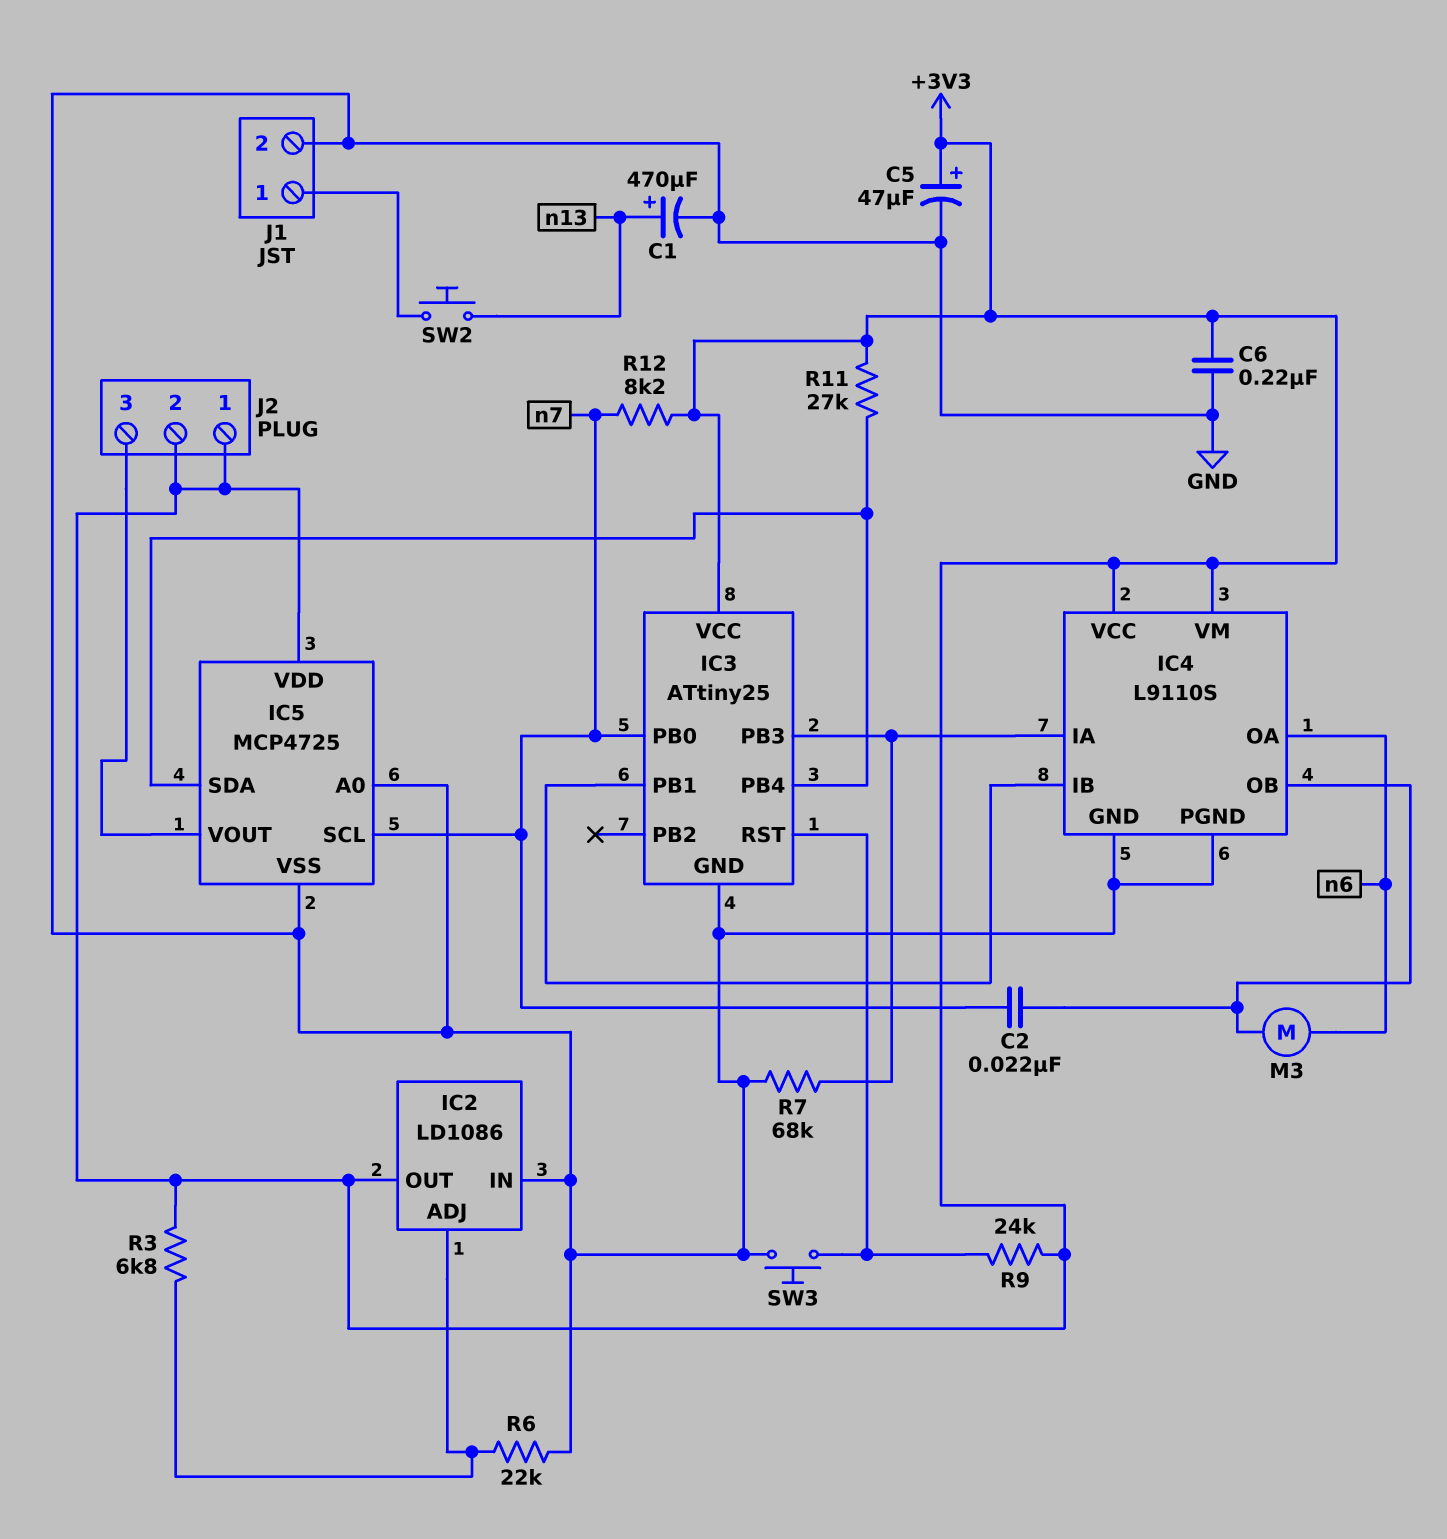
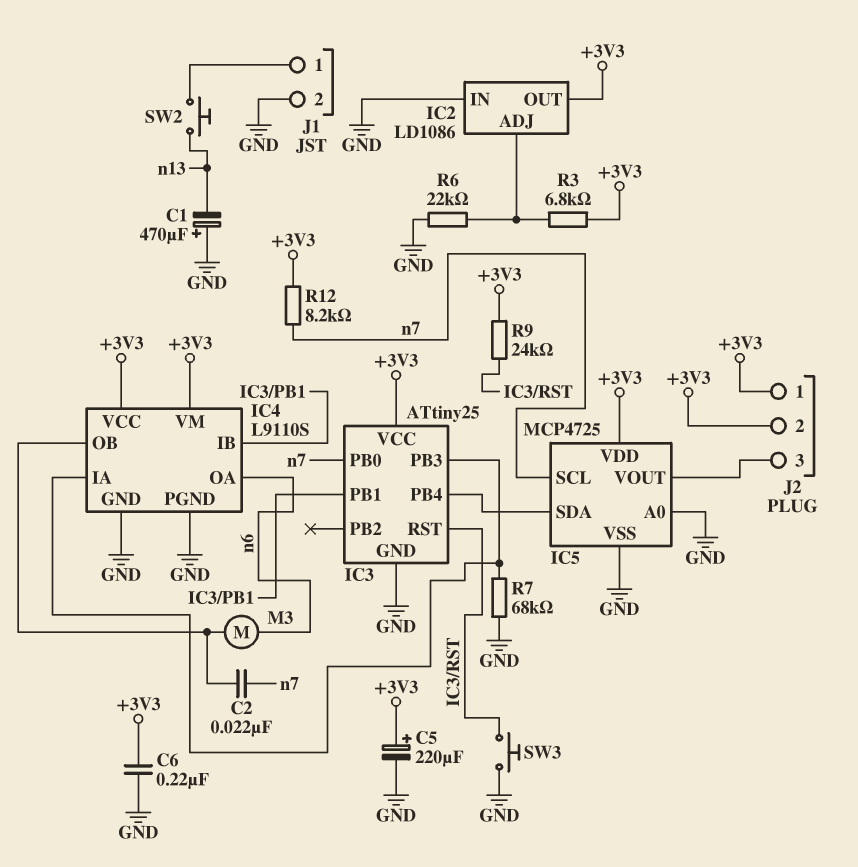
C1: 470uF (plus n13, minus GND) -> 470uF (plus GND, minus n13)
C5: 47uF (plus +3V3, minus GND) -> 220uF (plus +3V3, minus GND)
R11: 27k (+3V3, IC3/PB4) -> none

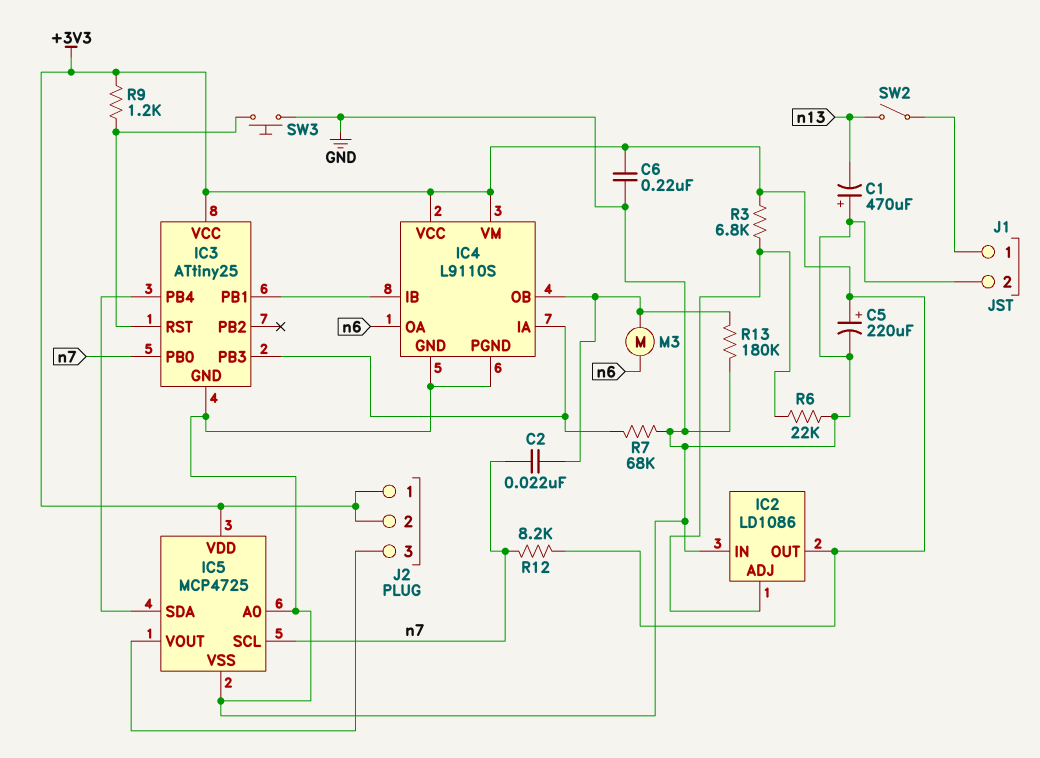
R9: 24k (+3V3, IC3/RST) -> 1.2k (+3V3, IC3/RST)
R13: none -> 180k (GND, IC4/OB)
SW2: button (J1/1, n13) -> switch (J1/1, n13)

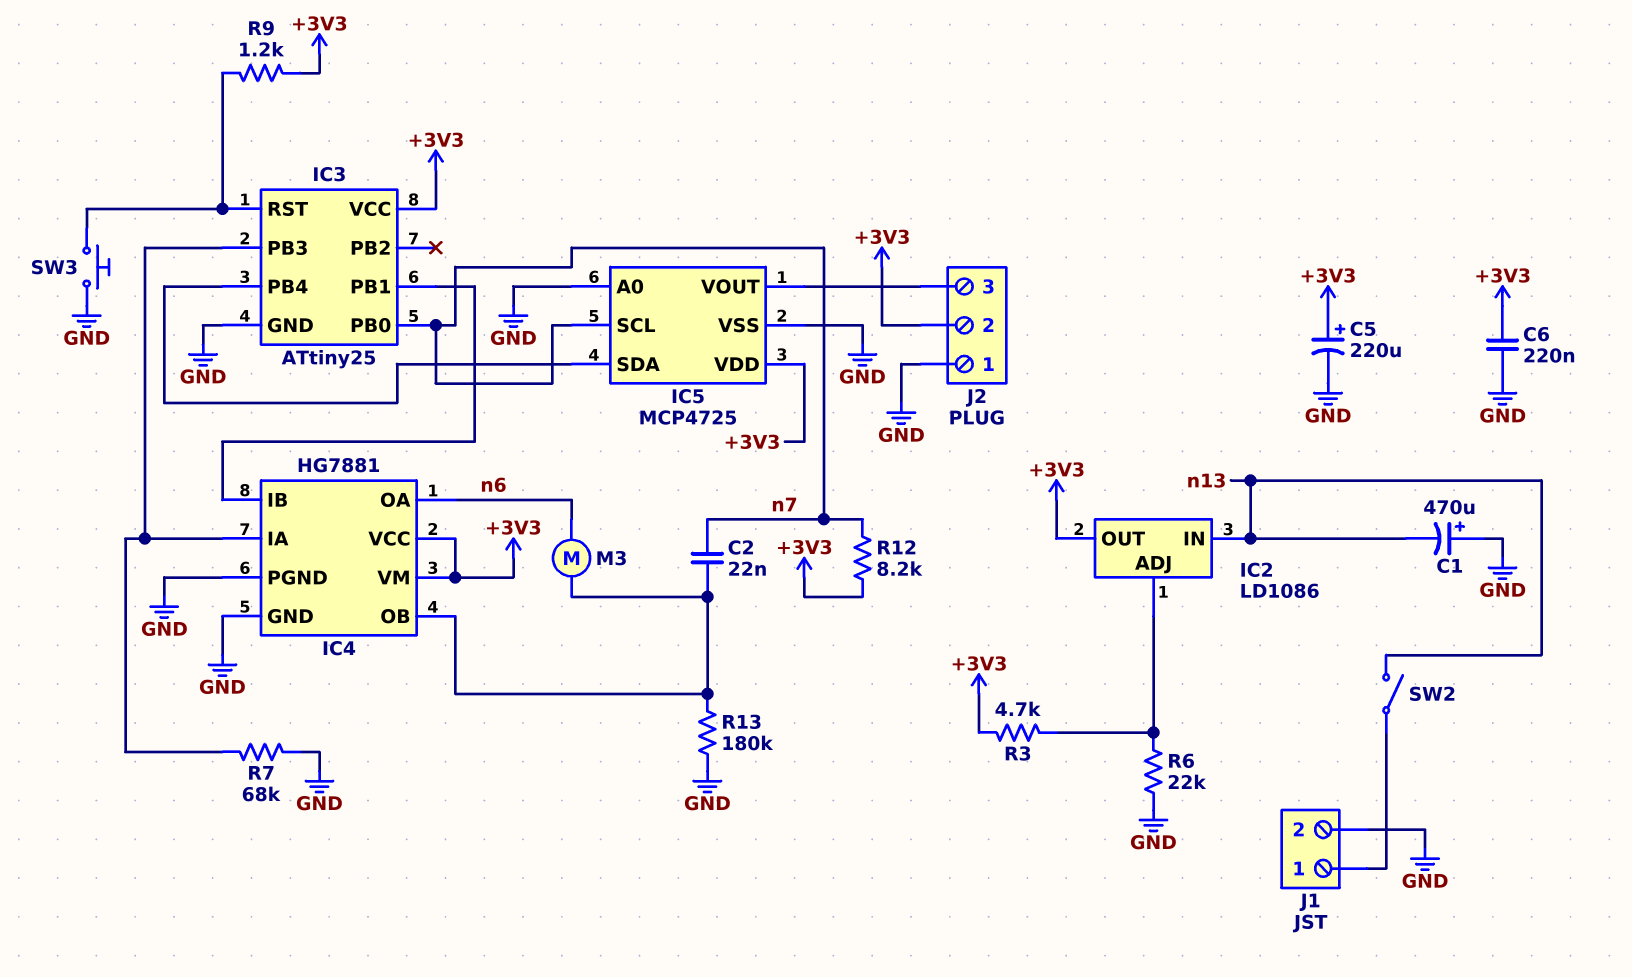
IC2 pin IN: GND -> n13
IC4: L9110S -> HG7881
J2 pin 1: +3V3 -> GND
R3: 6.8k (+3V3, IC2/ADJ) -> 4.7k (+3V3, IC2/ADJ)

